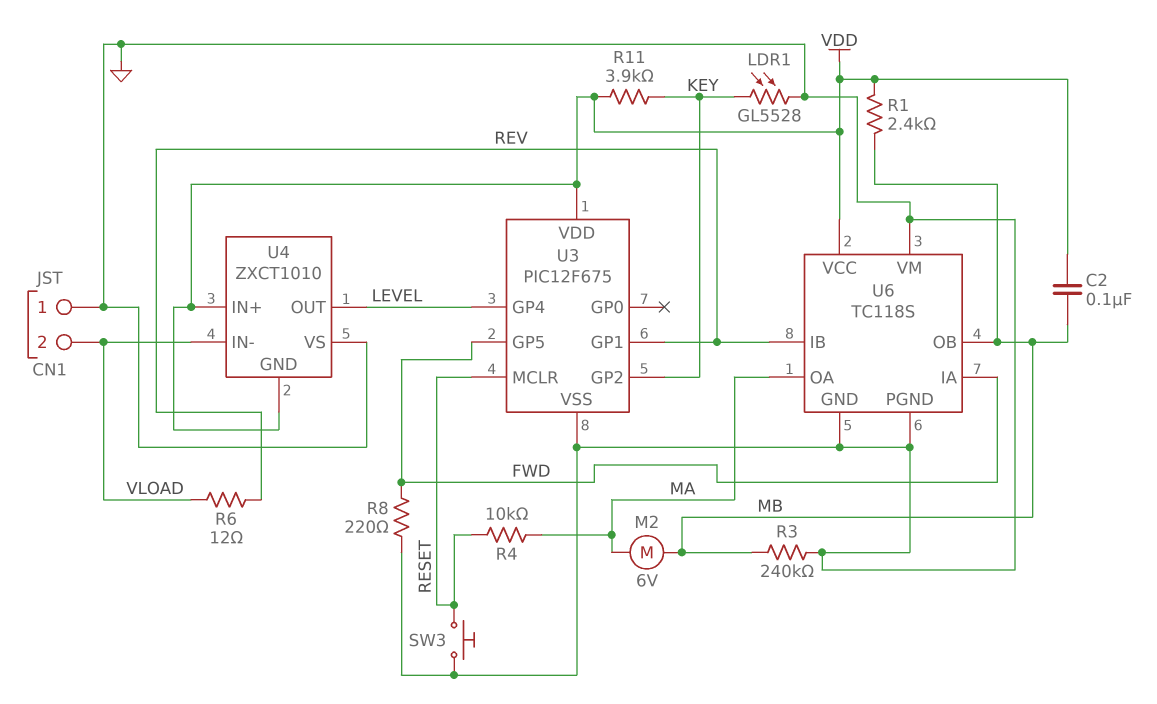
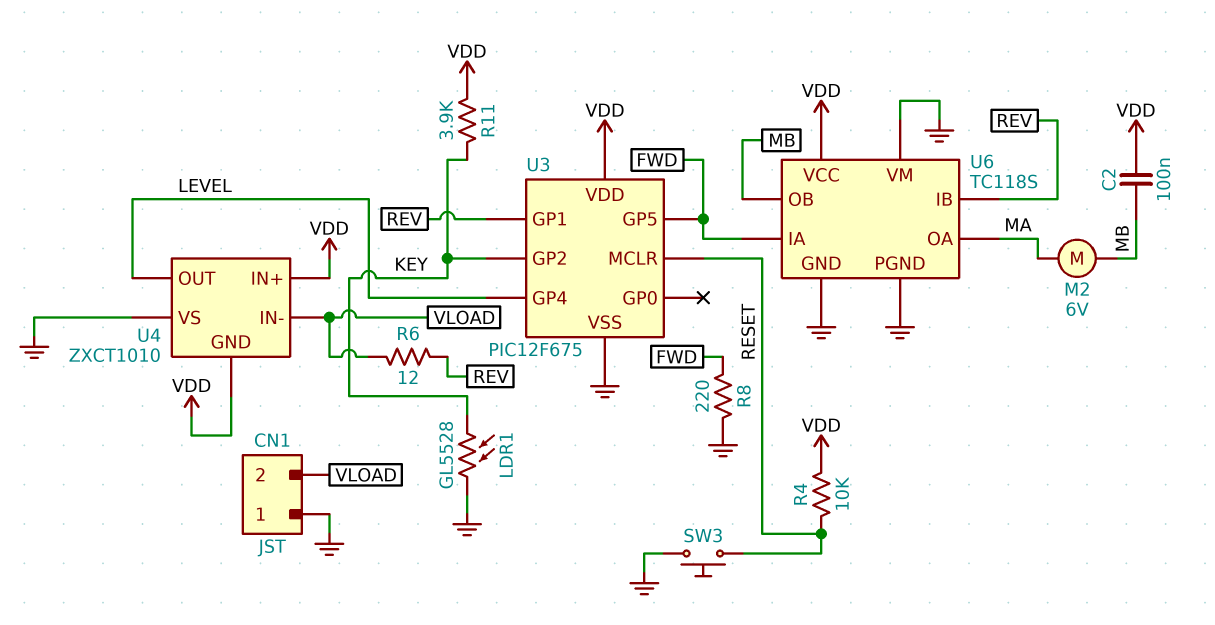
R1: 2.4k (MB, VDD) -> none
R3: 240k (GND, MB) -> none
R4: 10k (MA, RESET) -> 10k (RESET, VDD)

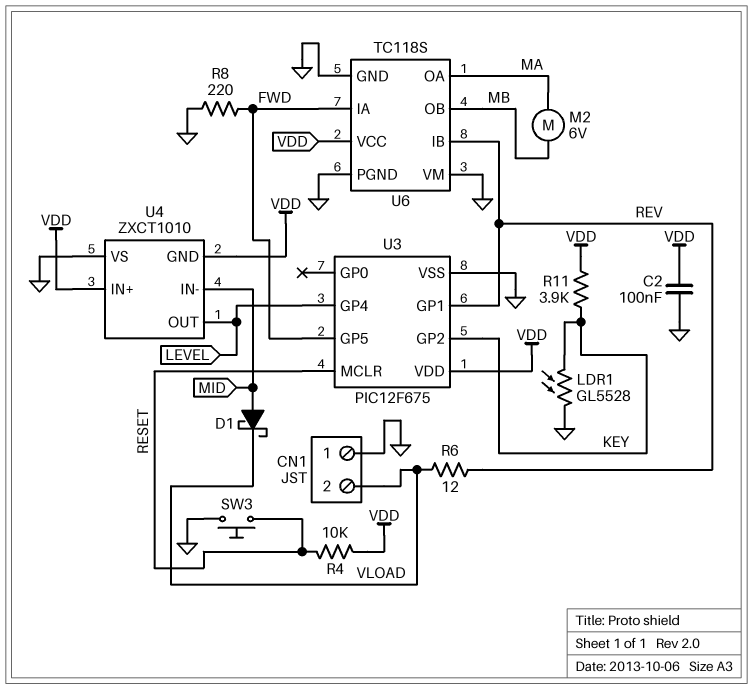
C2: 100nF (MB, VDD) -> 100nF (GND, VDD)
D1: none -> schottky (A MID, K VLOAD)
U4 pin IN-: VLOAD -> MID

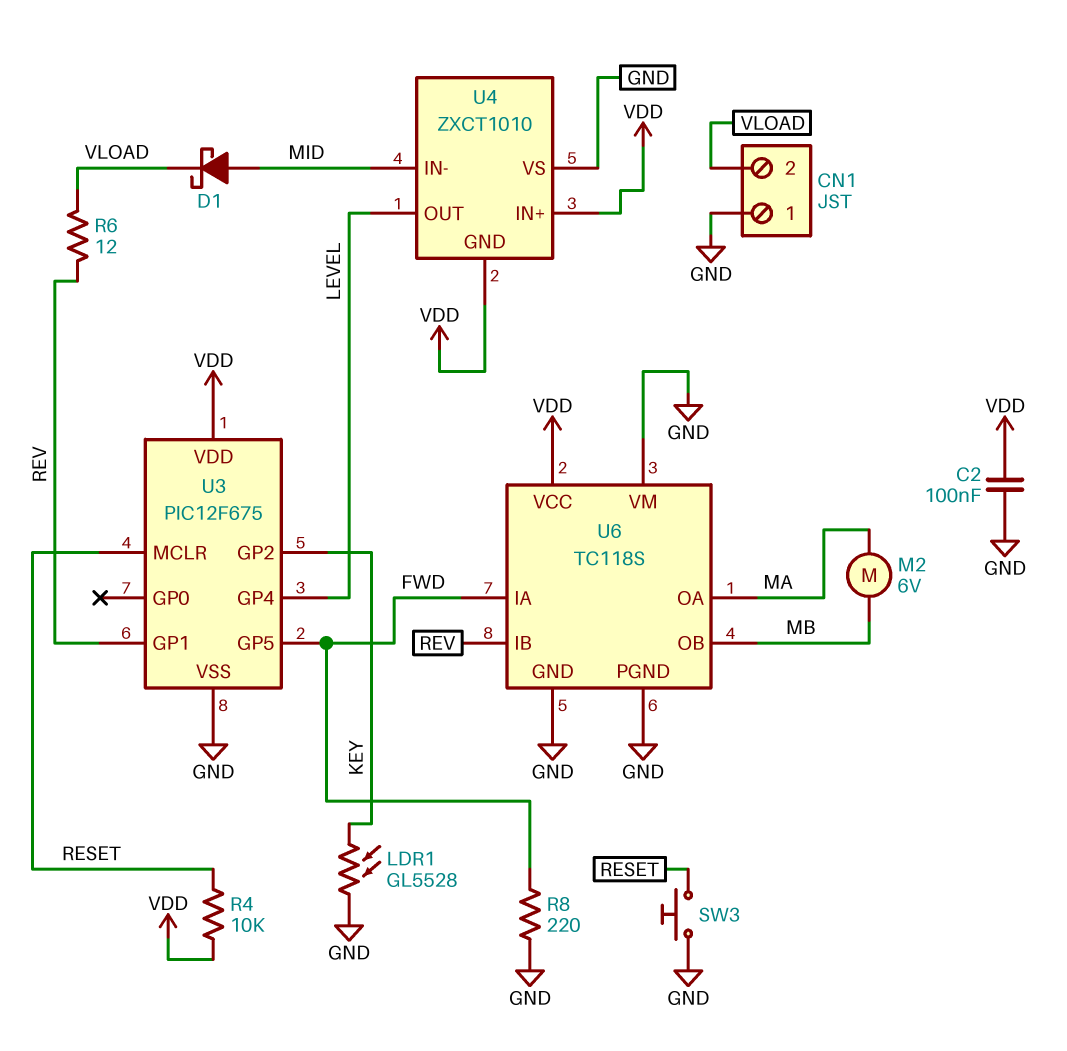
R11: 3.9k (KEY, VDD) -> none

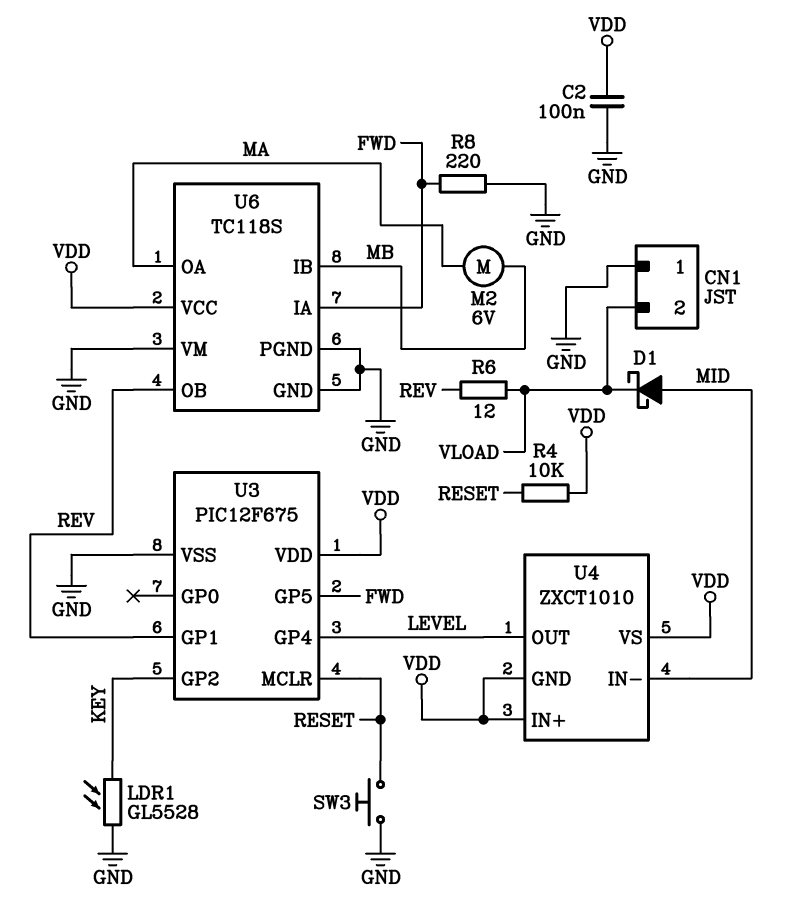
U4 pin VS: GND -> VDD
U6 pin IB: REV -> MB
U6 pin OB: MB -> REV

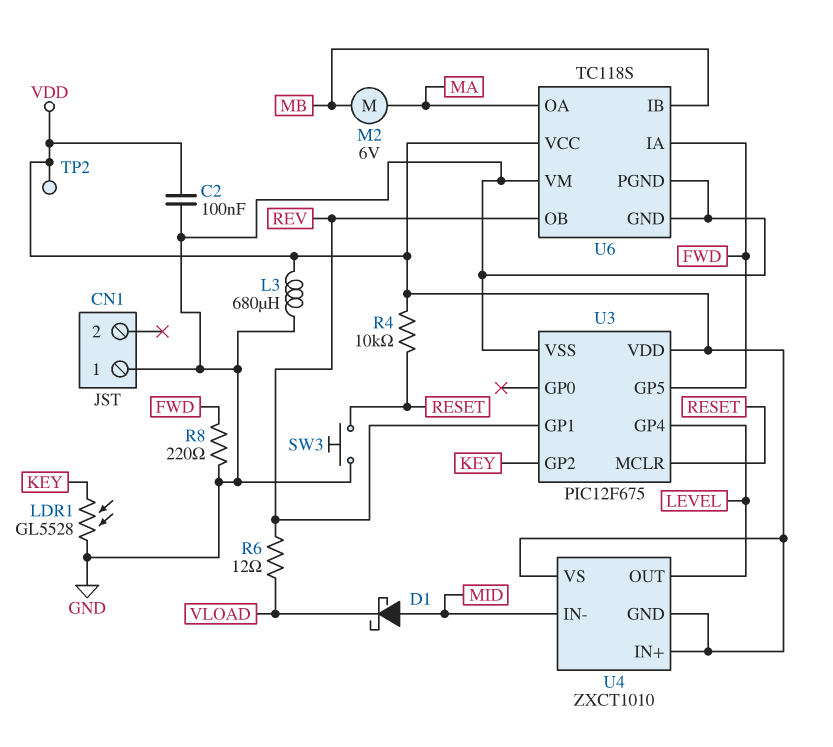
CN1 pin 2: VLOAD -> none
L3: none -> 680uH (GND, VDD)
TP2: none -> test point (VDD)

